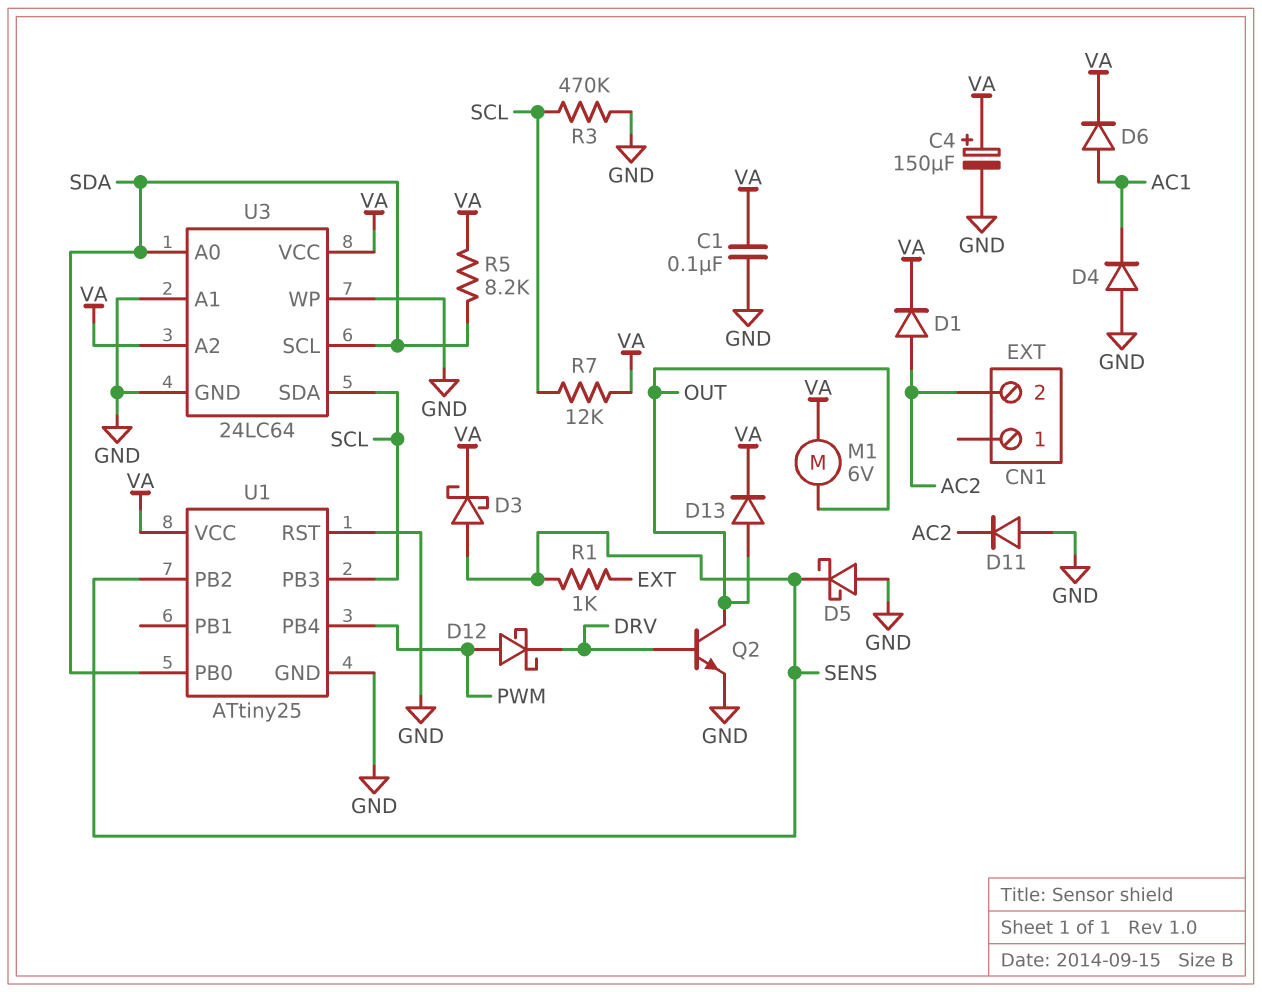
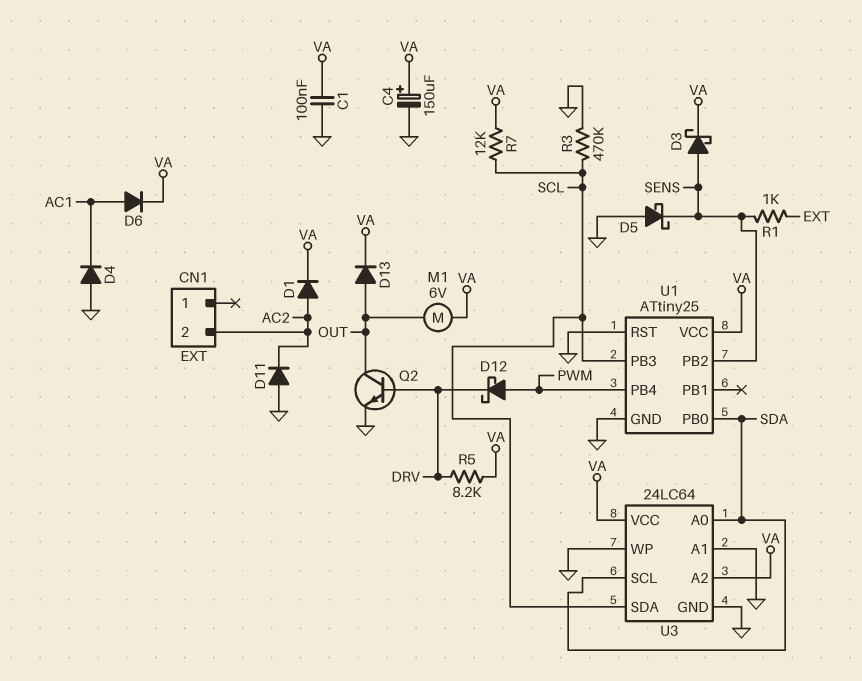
R5: 8.2k (SDA, VA) -> 8.2k (DRV, VA)

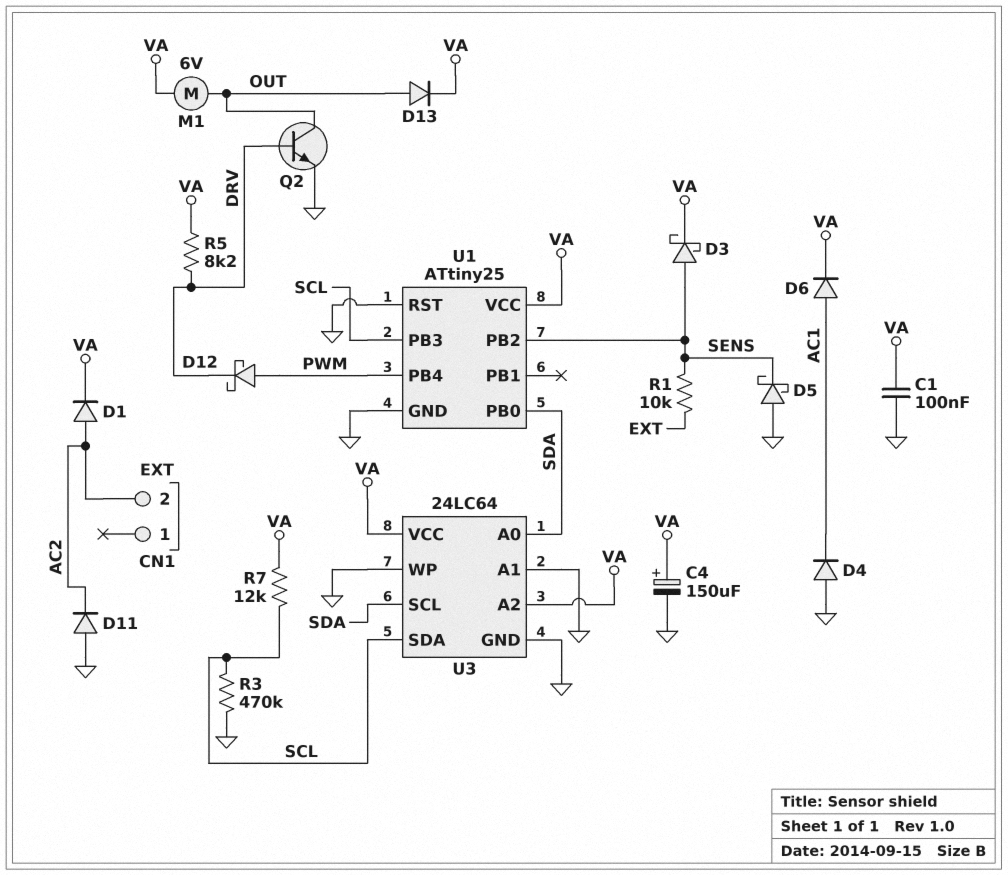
R1: 1k (EXT, SENS) -> 10k (EXT, SENS)

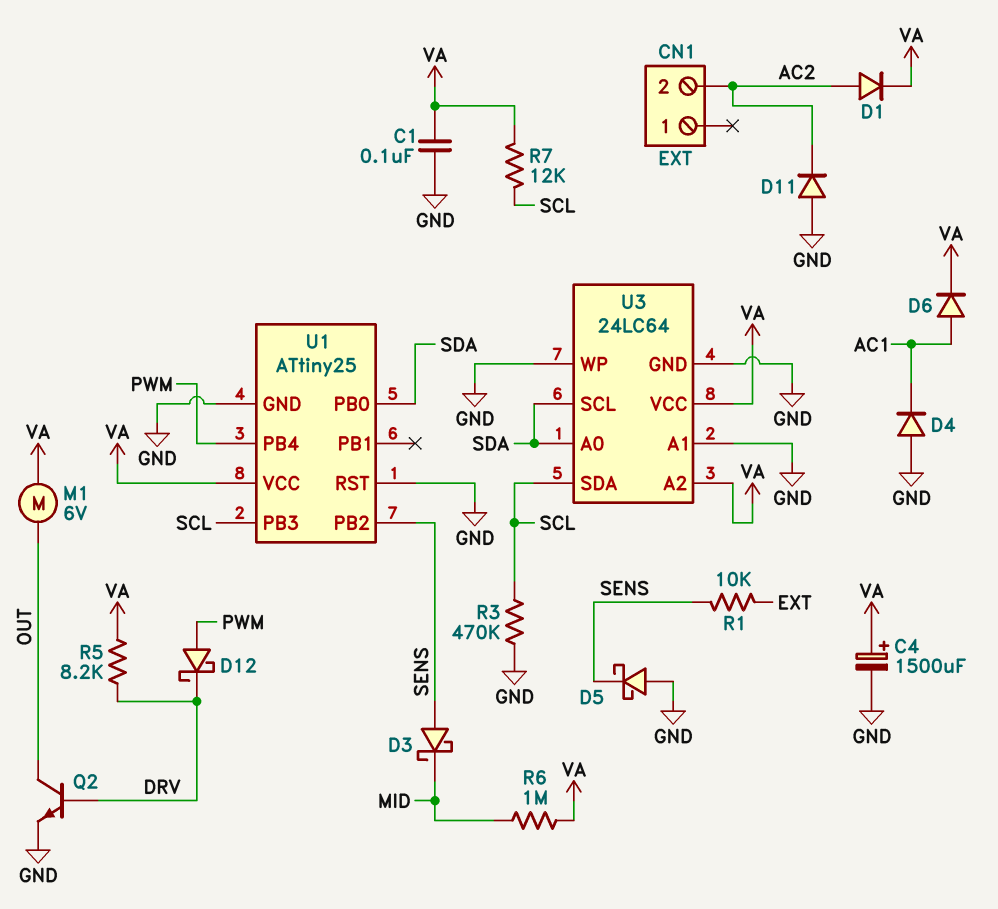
C4: 150uF (plus VA, minus GND) -> 1500uF (plus VA, minus GND)
D3: schottky (A SENS, K VA) -> schottky (A SENS, K MID)
D13: diode (A OUT, K VA) -> none
R6: none -> 1M (MID, VA)

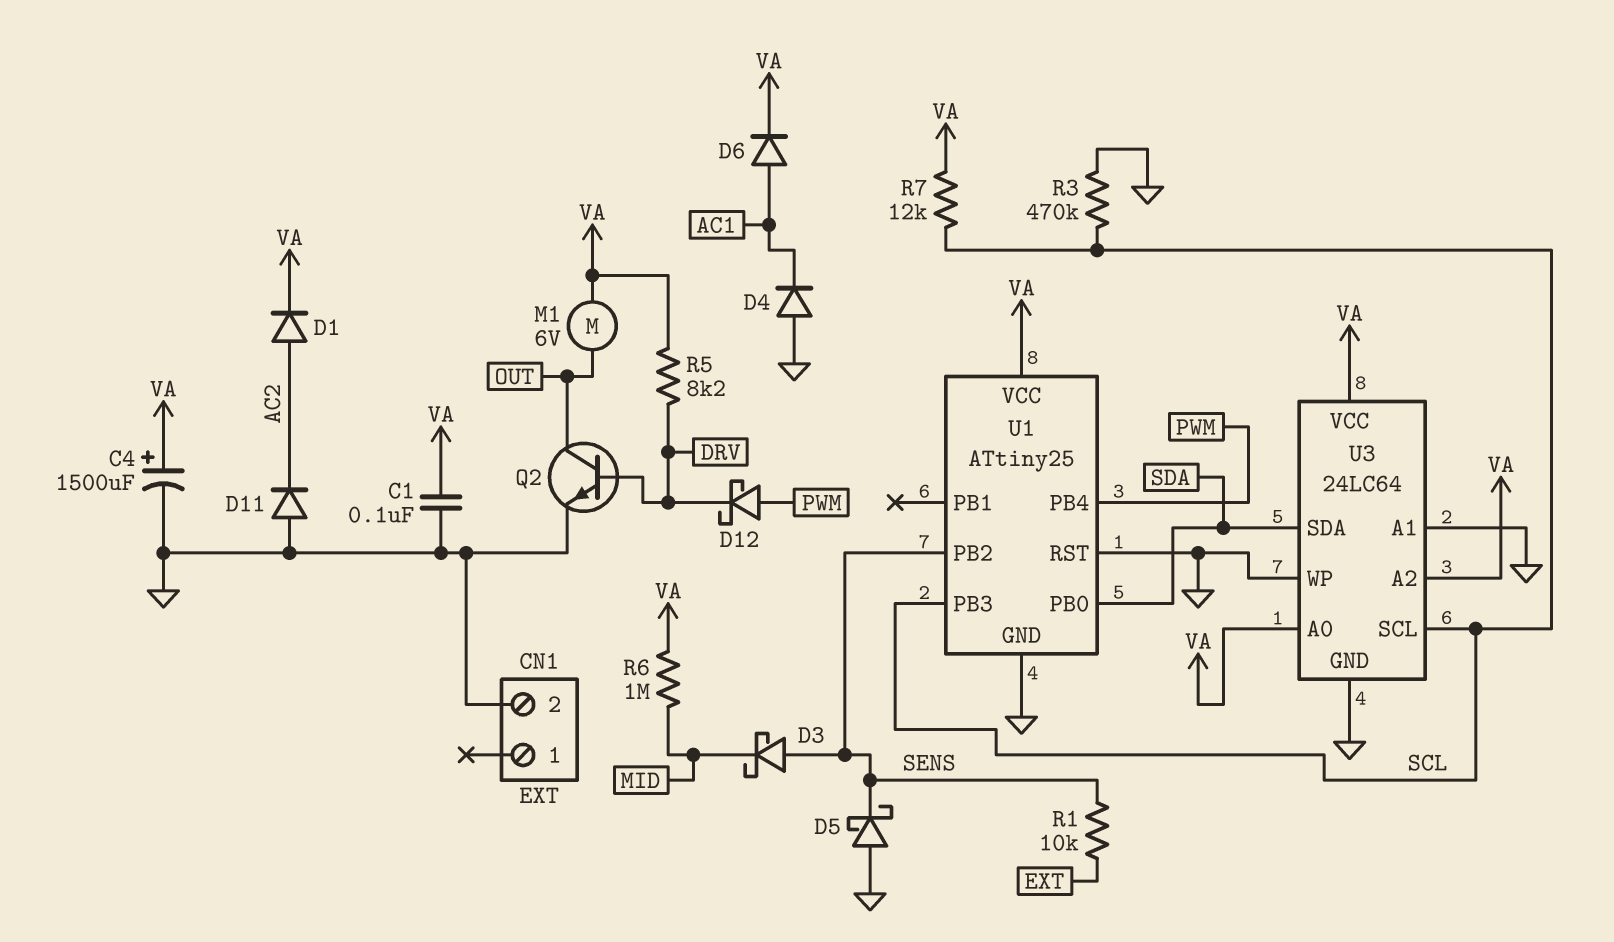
CN1 pin 2: AC2 -> GND
U3 pin A0: SDA -> VA
U3 pin SCL: SDA -> SCL
U3 pin SDA: SCL -> SDA

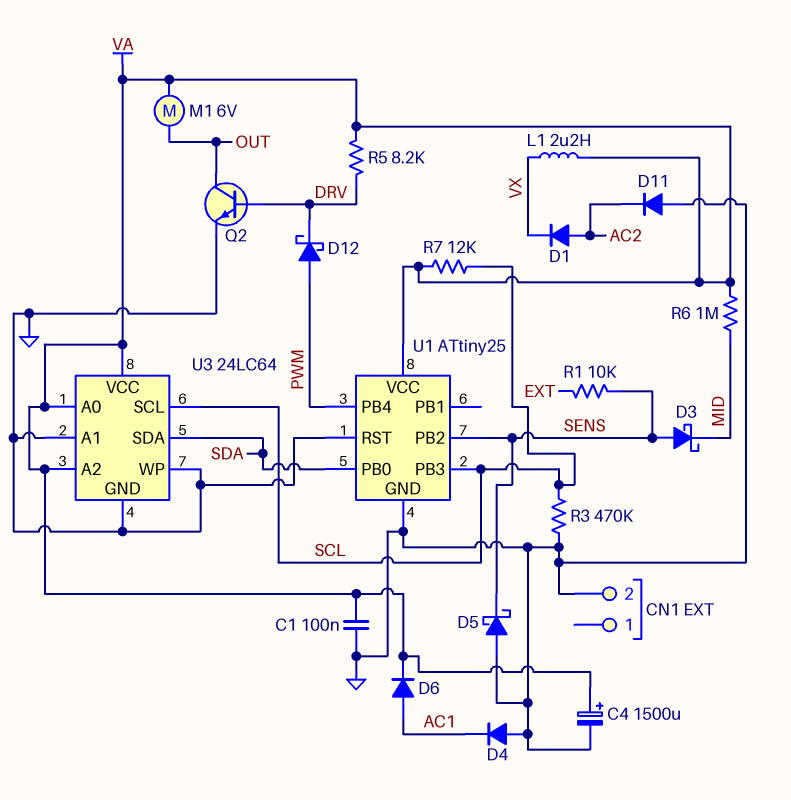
D1: diode (A AC2, K VA) -> diode (A AC2, K VX)
L1: none -> 2.2uH (VA, VX)

